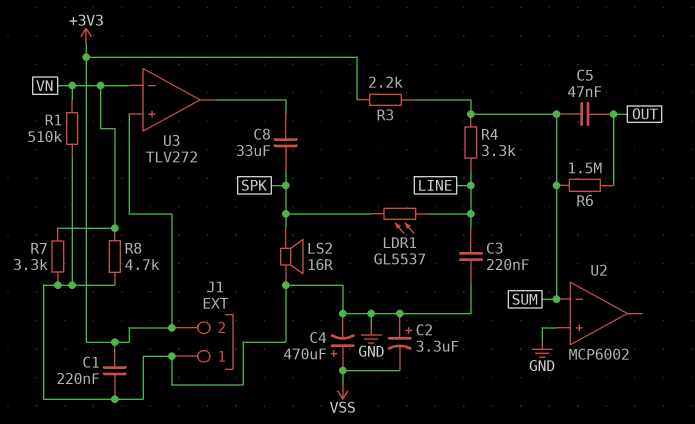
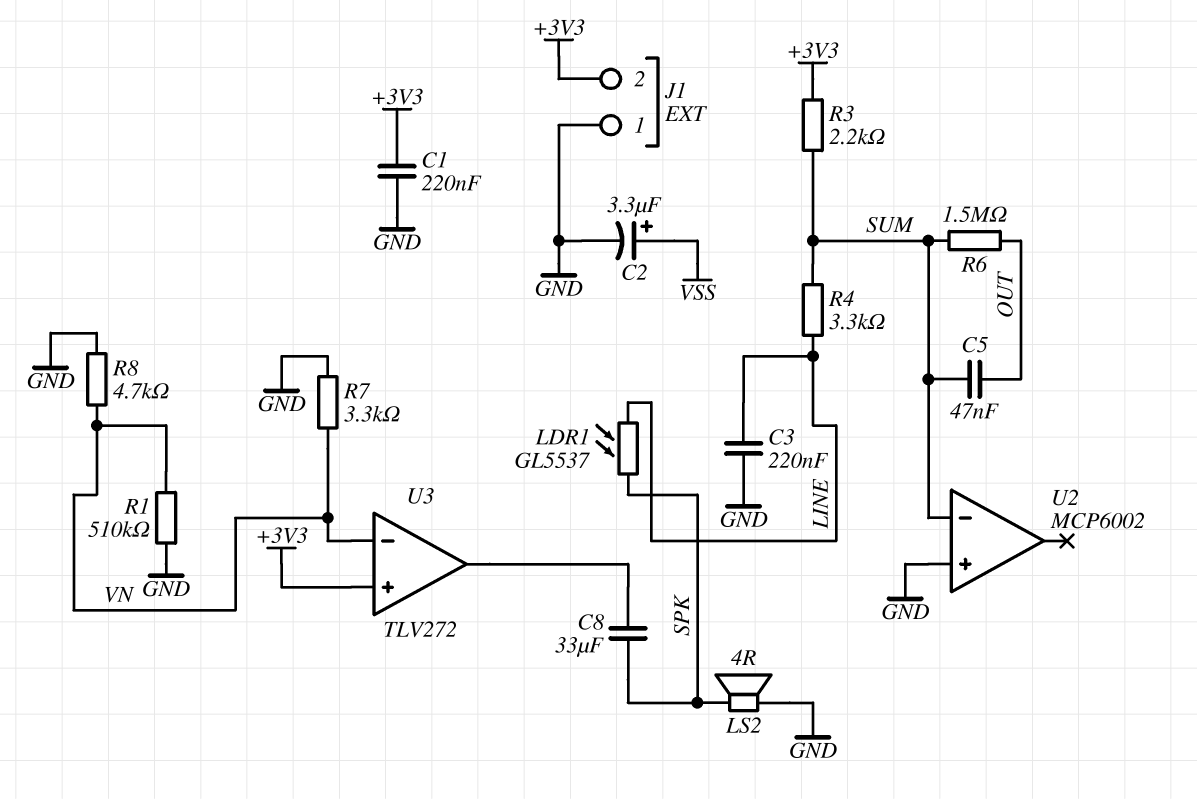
C2: 3.3uF (plus GND, minus VSS) -> 3.3uF (plus VSS, minus GND)
C4: 470uF (plus VSS, minus GND) -> none
LS2: speaker 16R (GND, SPK) -> speaker 4R (GND, SPK)

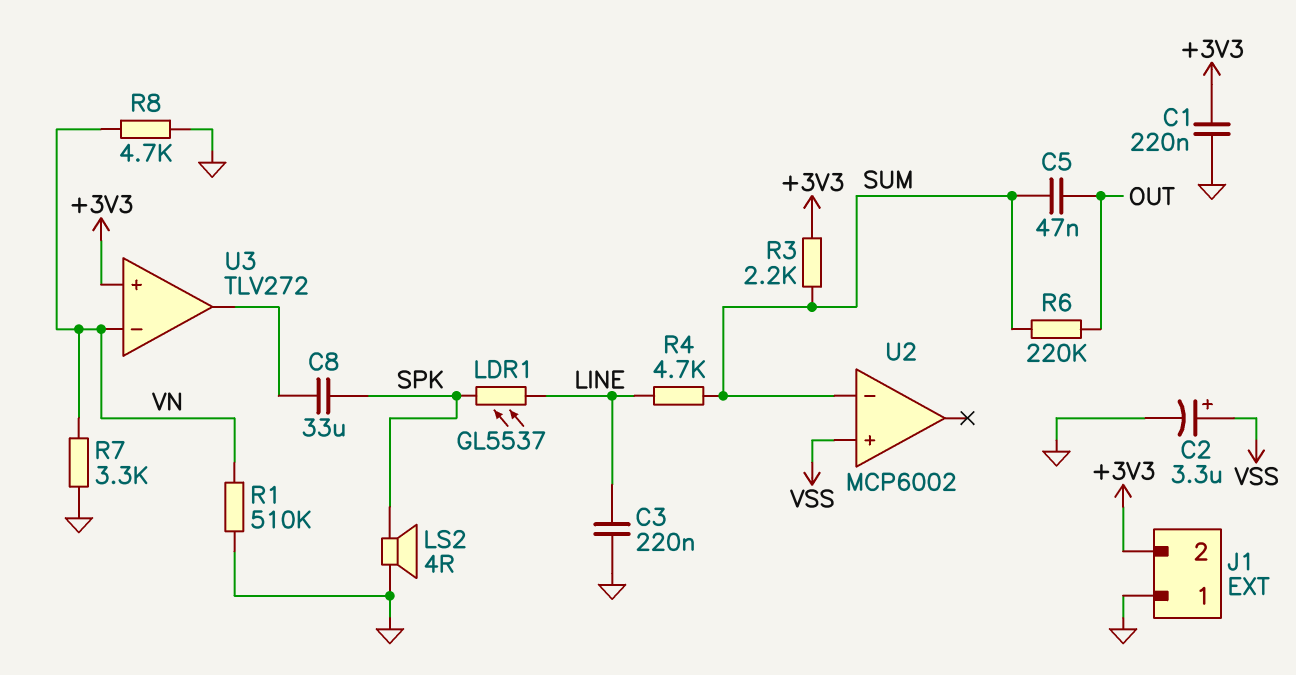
R4: 3.3k (LINE, SUM) -> 4.7k (LINE, SUM)
R6: 1.5M (OUT, SUM) -> 220k (OUT, SUM)
U2 pin in+: GND -> VSS

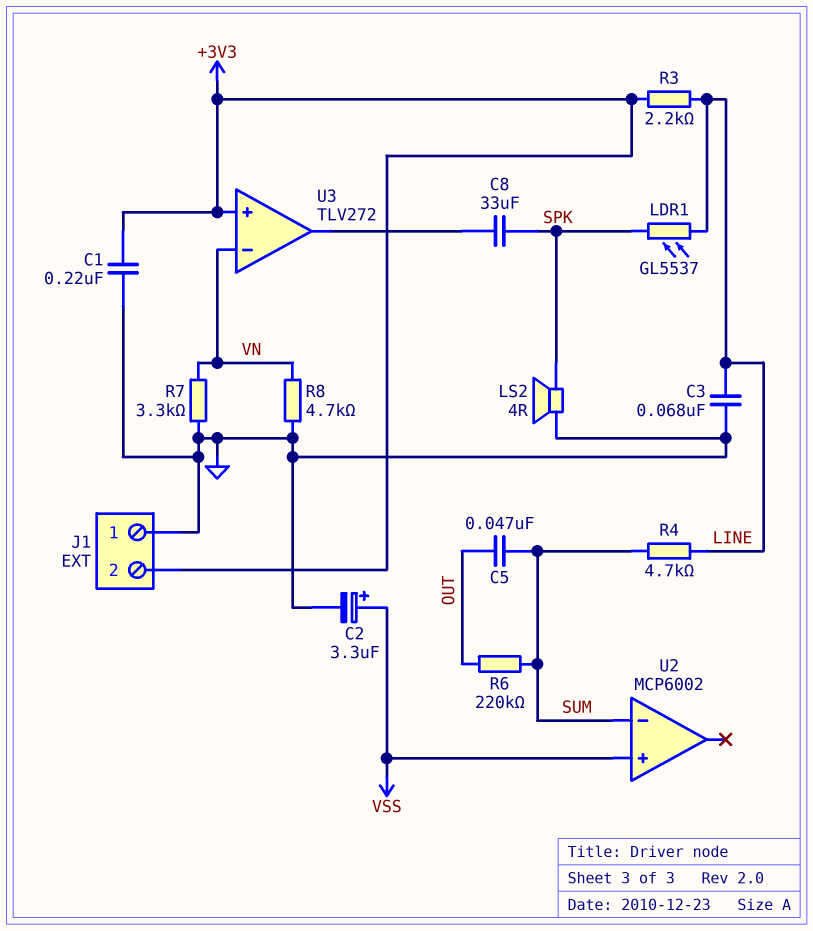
C3: 220nF (GND, LINE) -> 68nF (GND, LINE)
R1: 510k (GND, VN) -> none
R3: 2.2k (+3V3, SUM) -> 2.2k (+3V3, LINE)

